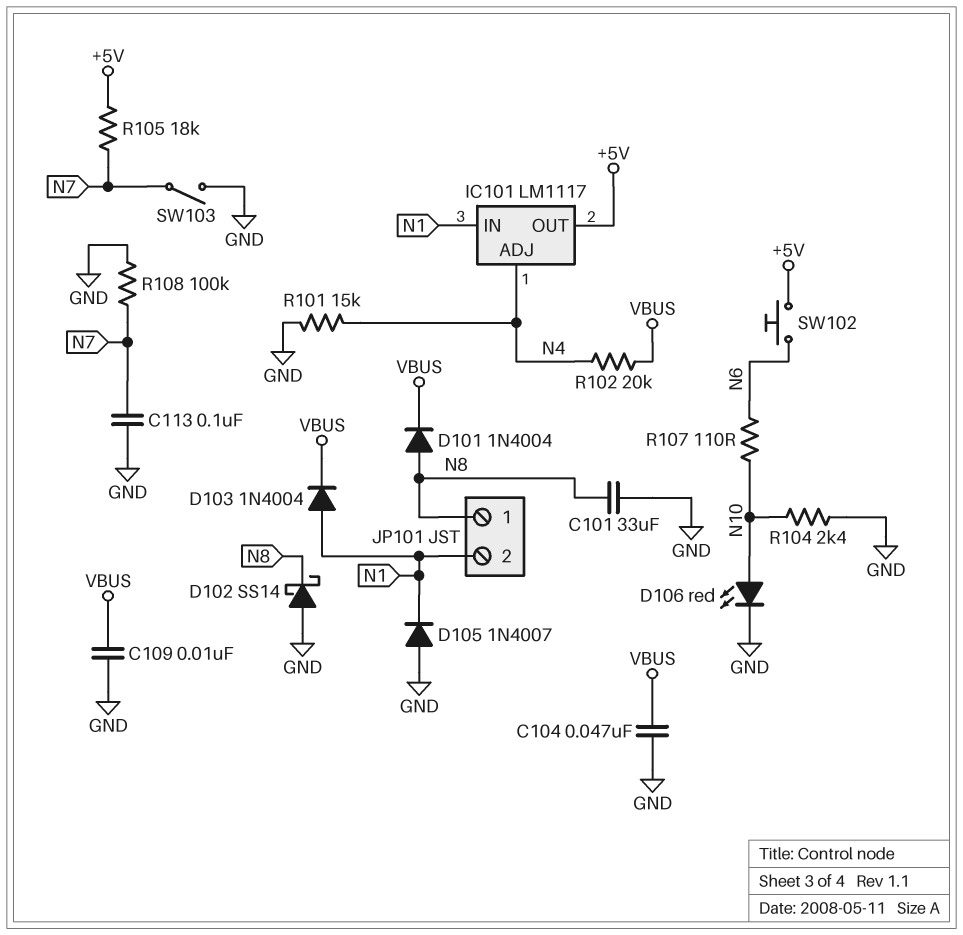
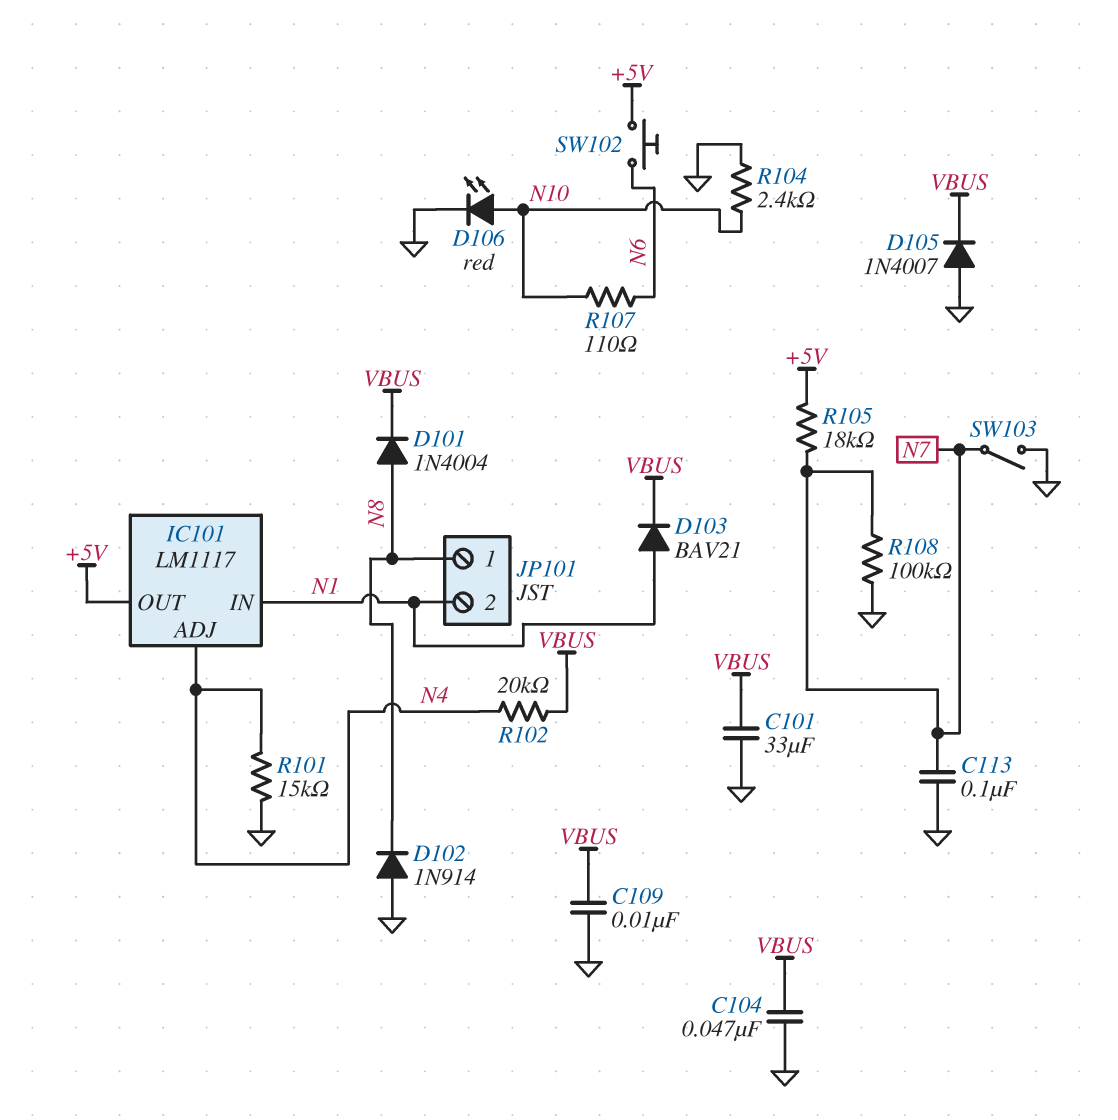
C101: 33uF (GND, N8) -> 33uF (GND, VBUS)
D102: schottky SS14 (A GND, K N8) -> diode 1N914 (A GND, K N8)
D103: diode 1N4004 (A N1, K VBUS) -> diode BAV21 (A N1, K VBUS)
D105: diode 1N4007 (A GND, K N1) -> diode 1N4007 (A GND, K VBUS)

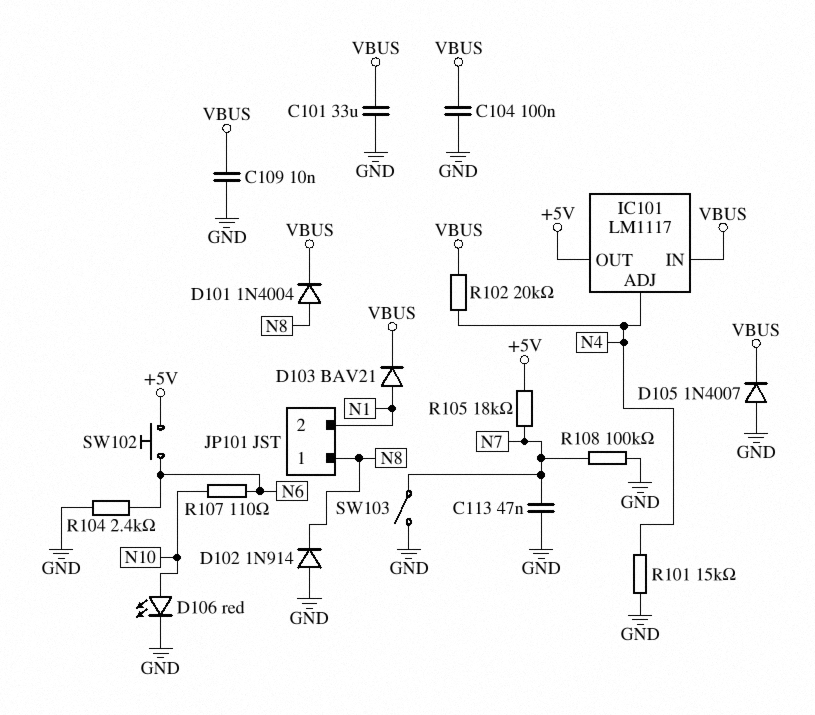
C104: 47nF (GND, VBUS) -> 100nF (GND, VBUS)
C113: 100nF (GND, N7) -> 47nF (GND, N7)
IC101 pin IN: N1 -> VBUS
R104: 2.4k (GND, N10) -> 2.4k (GND, N6)

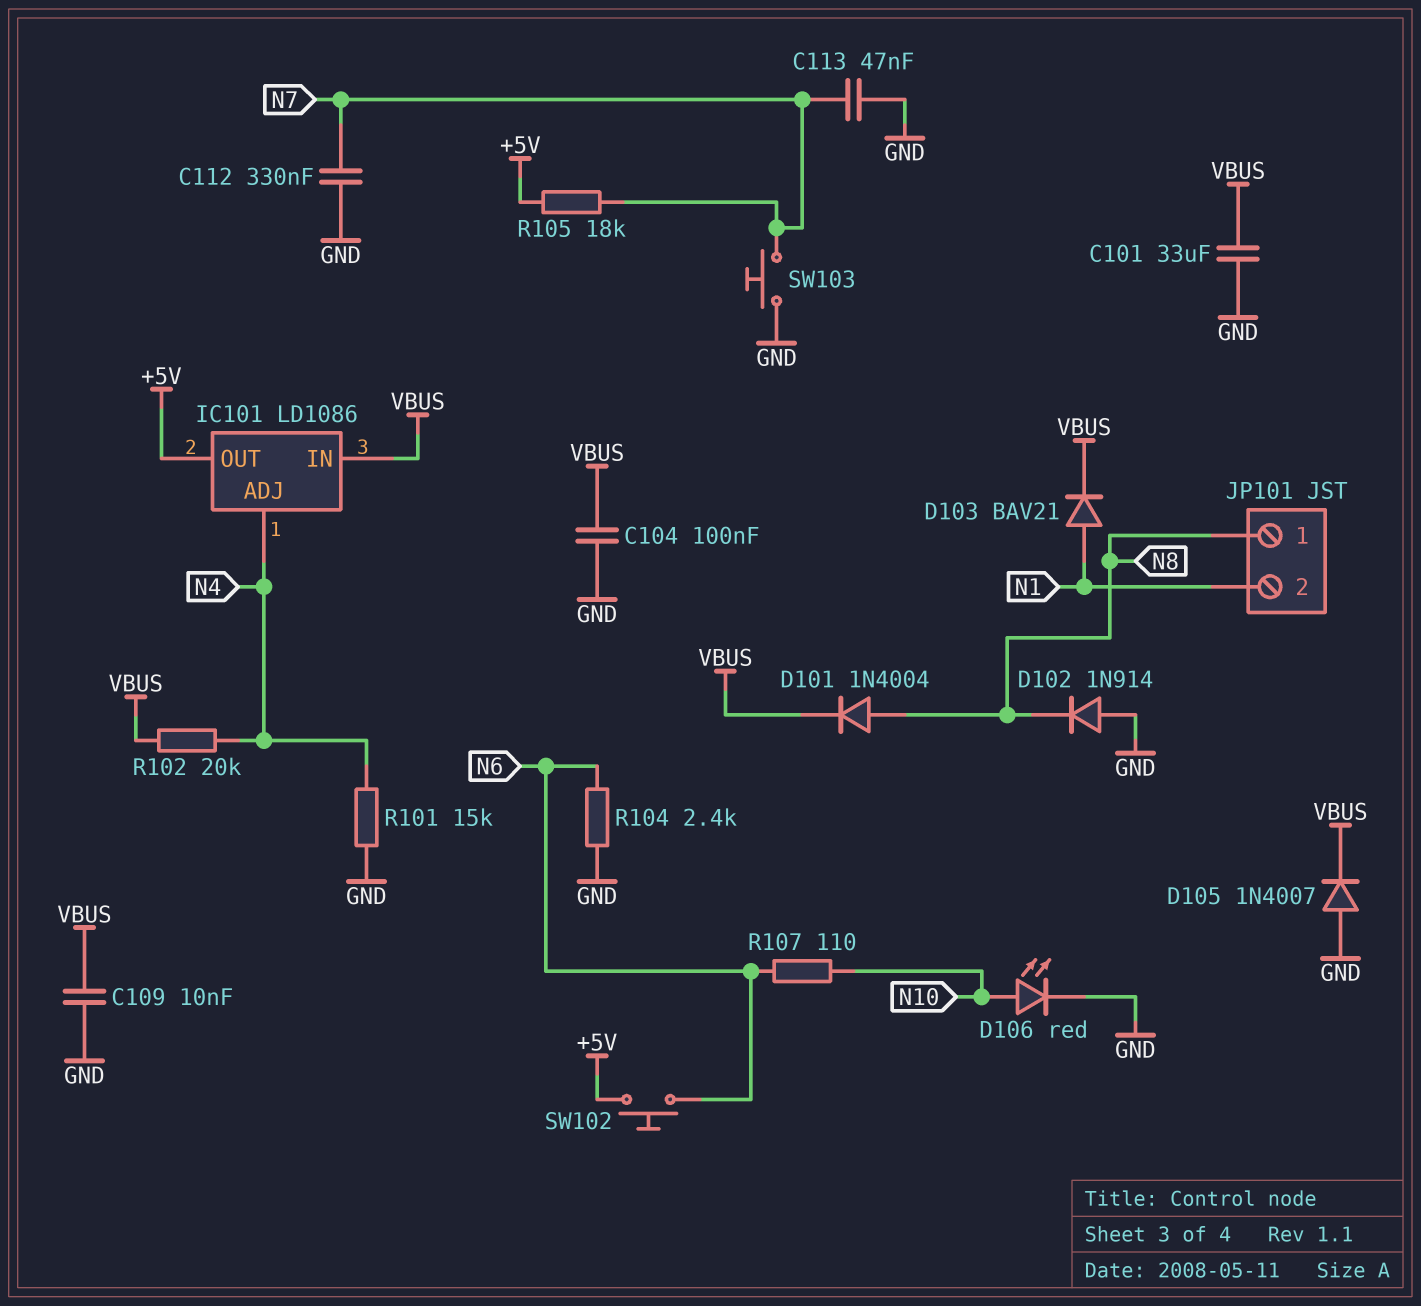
C112: none -> 330nF (GND, N7)
IC101: LM1117 -> LD1086
R108: 100k (GND, N7) -> none
SW103: switch (GND, N7) -> button (GND, N7)

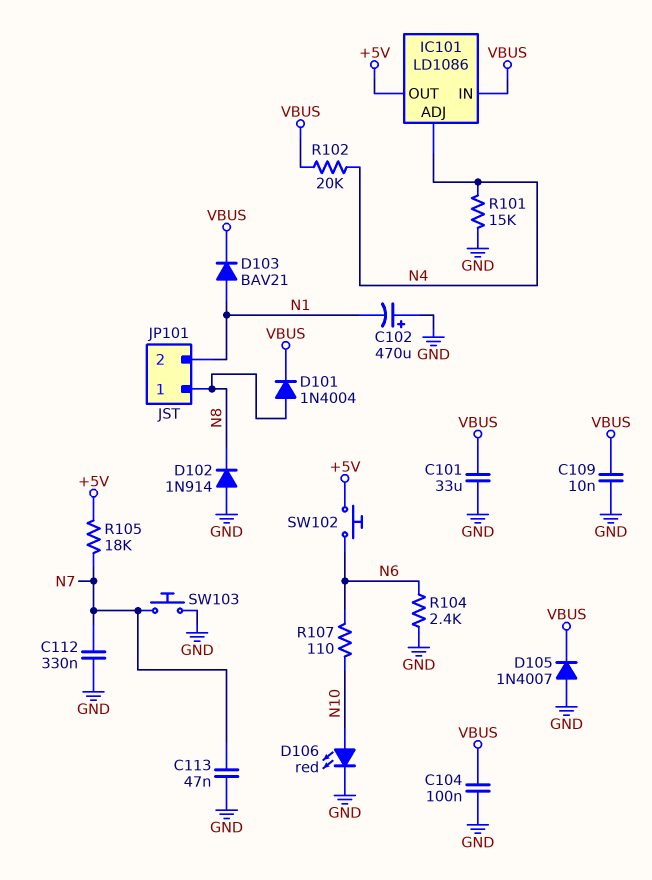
C102: none -> 470uF (plus GND, minus N1)

